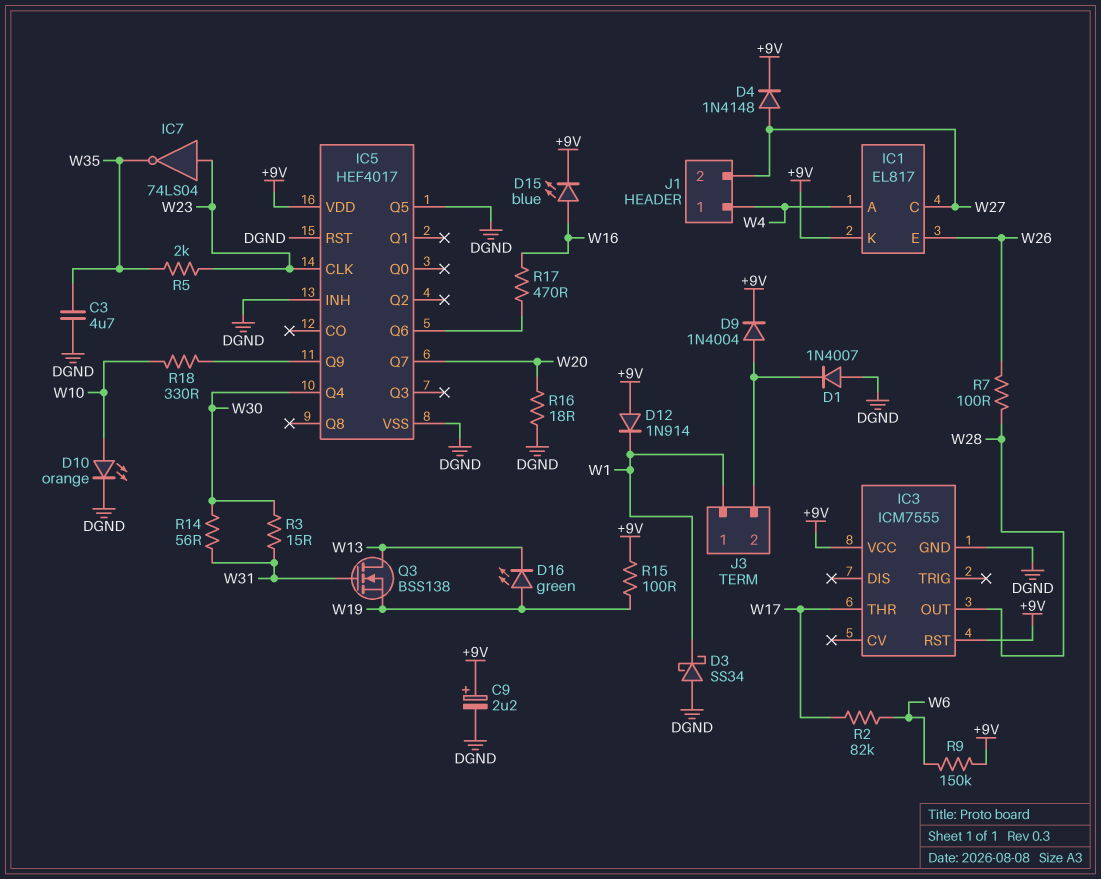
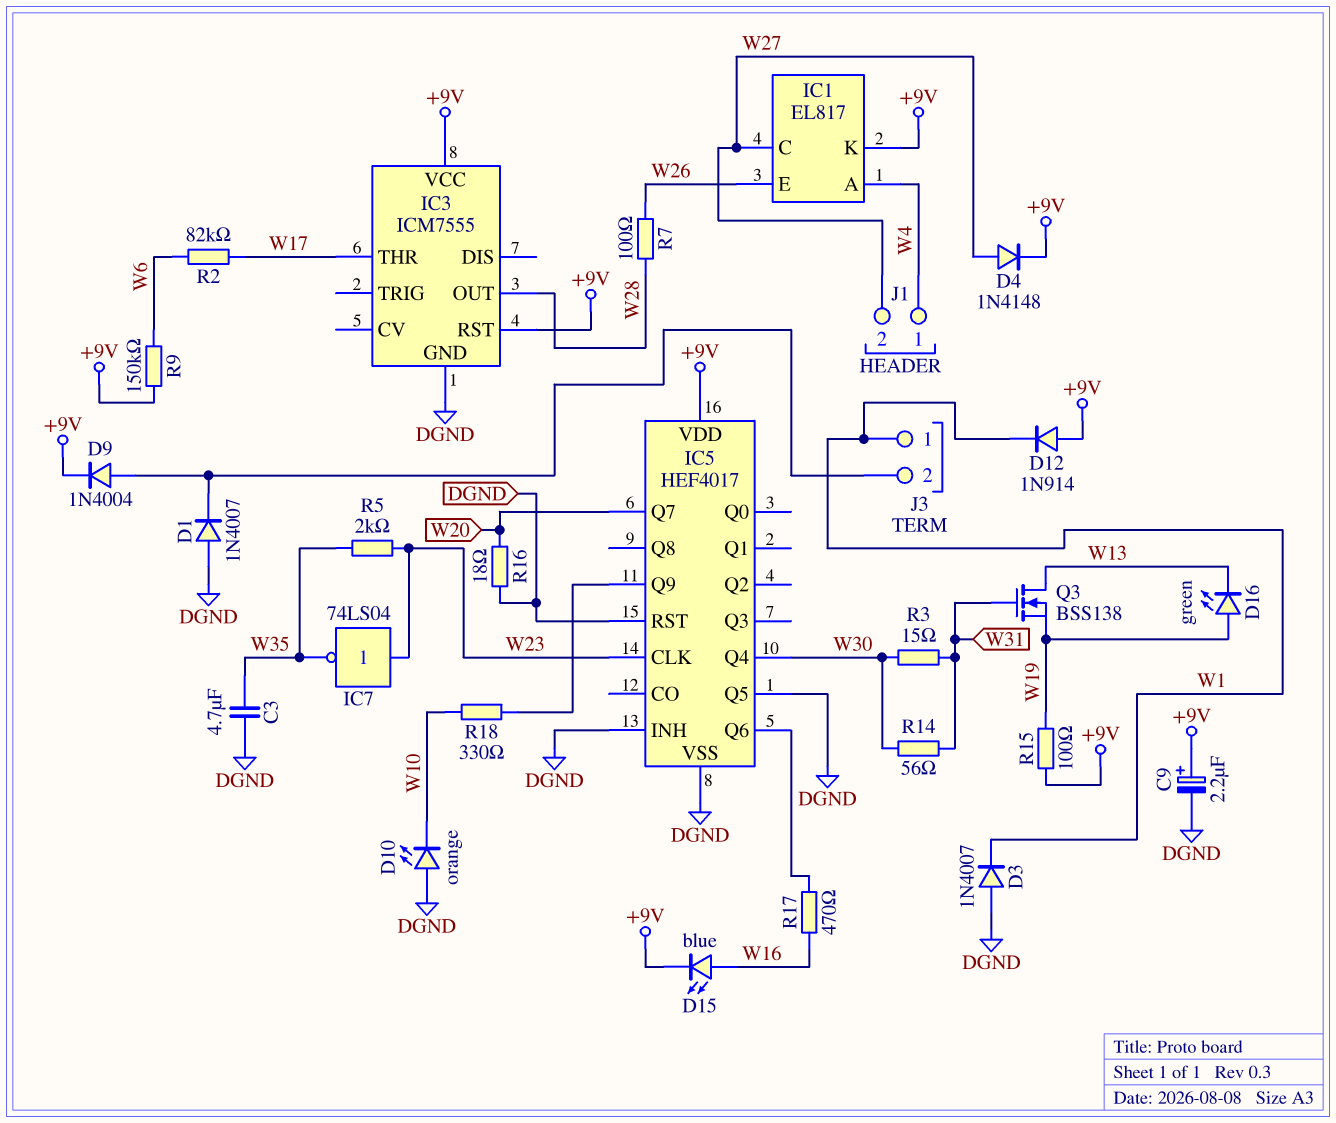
D3: schottky SS34 (A DGND, K W1) -> diode 1N4007 (A DGND, K W1)
D10: LED orange (A W10, K DGND) -> LED orange (A DGND, K W10)

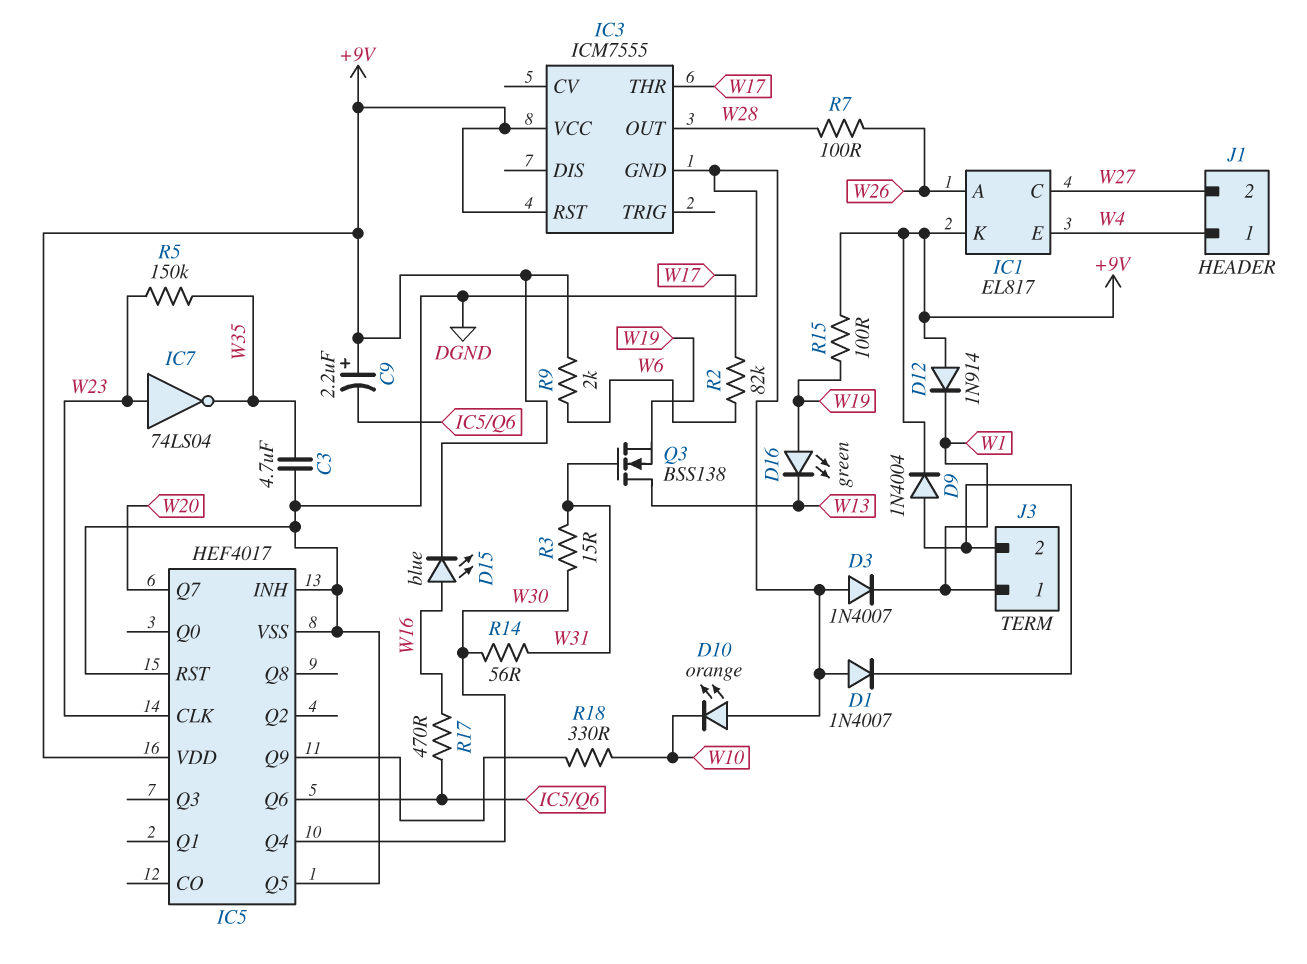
C9: 2.2uF (plus +9V, minus DGND) -> 2.2uF (plus +9V, minus IC5/Q6)
D4: diode 1N4148 (A W27, K +9V) -> none
IC1 pin A: W4 -> W26
IC1 pin E: W26 -> W4
R5: 2k (W23, W35) -> 150k (W23, W35)
R9: 150k (+9V, W6) -> 2k (+9V, W6)
R16: 18 (DGND, W20) -> none

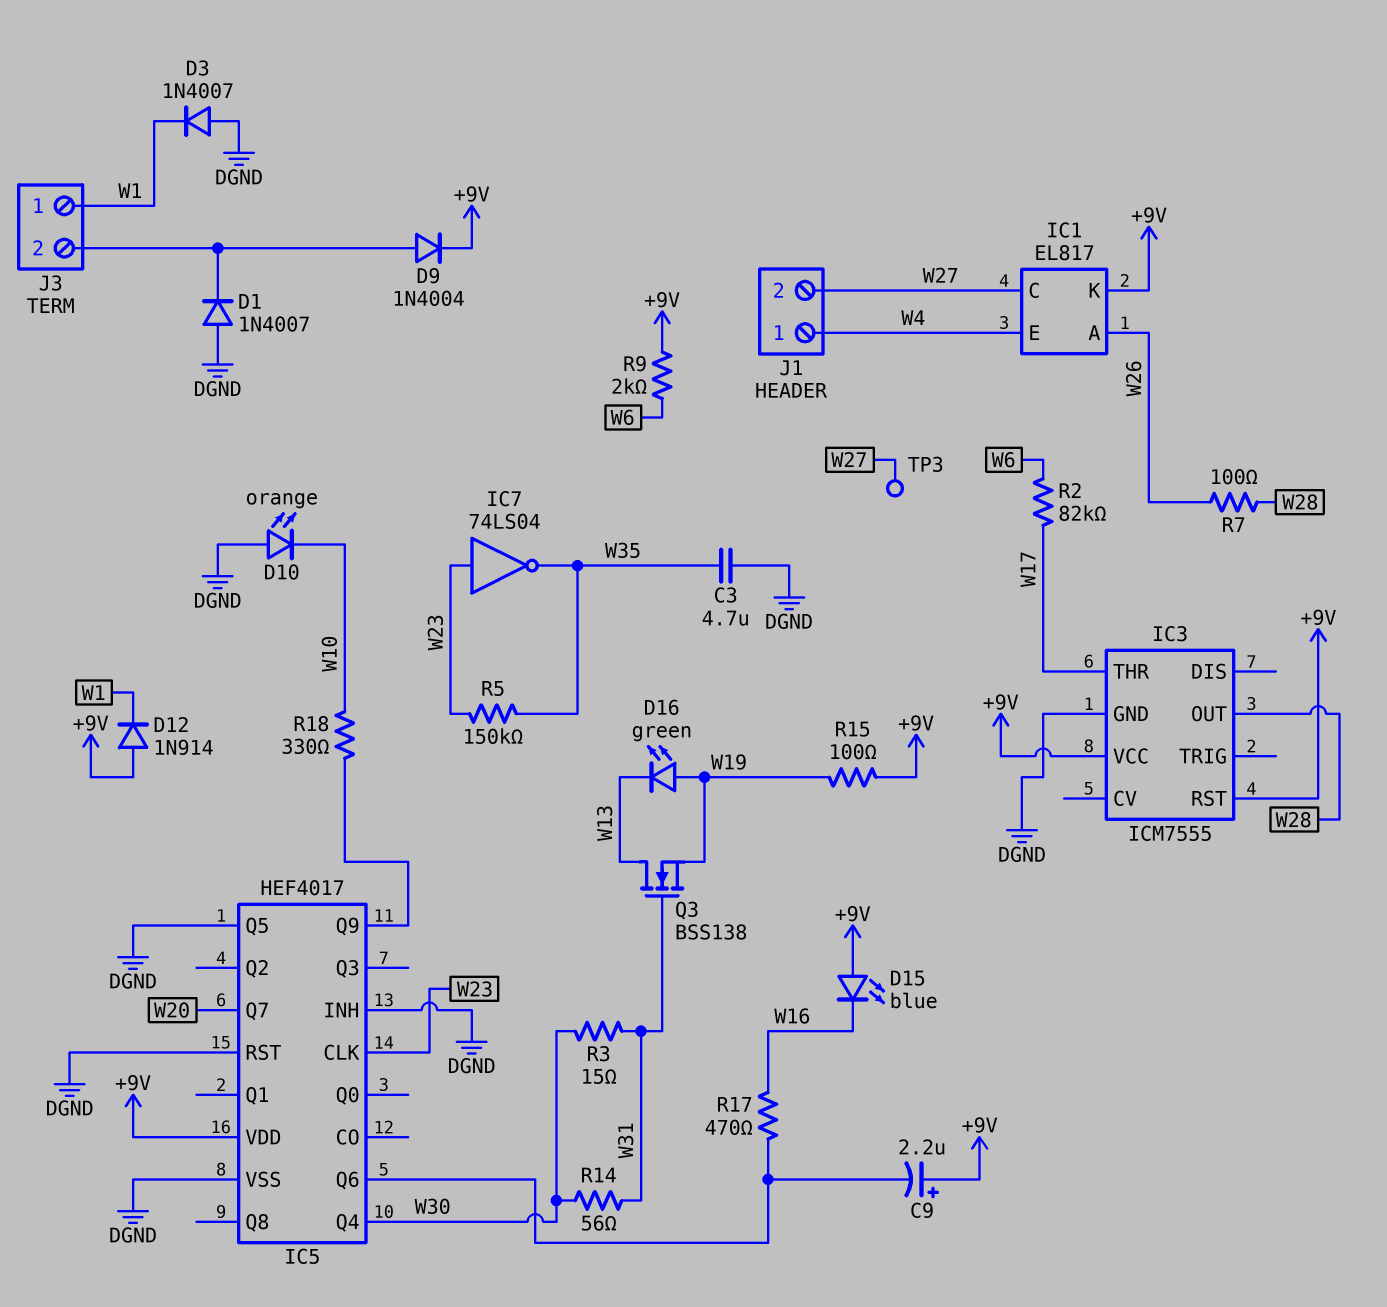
D15: LED blue (A W16, K +9V) -> LED blue (A +9V, K W16)
TP3: none -> test point (W27)

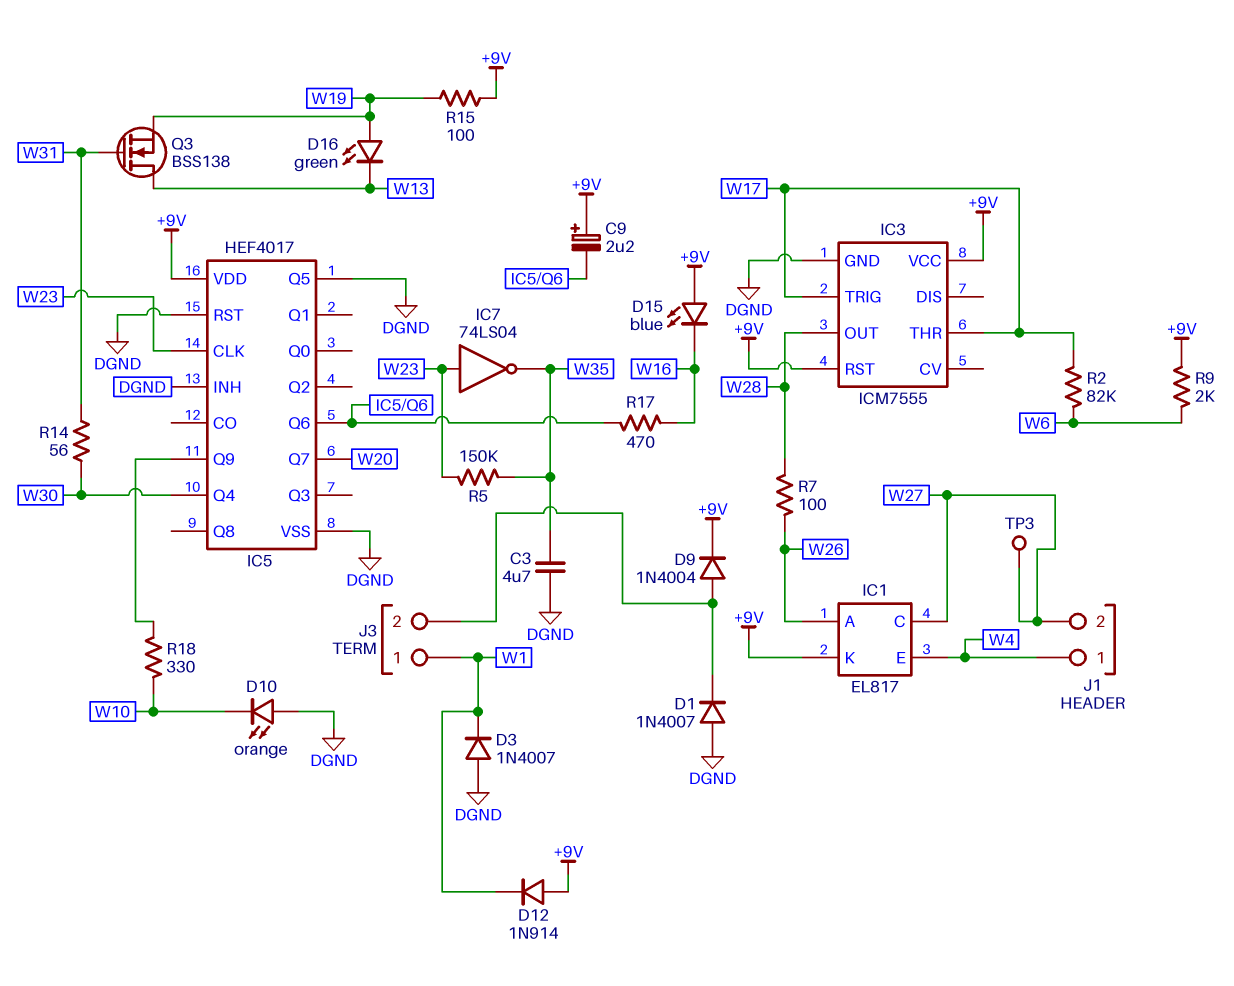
IC3 pin TRIG: none -> W17
R3: 15 (W30, W31) -> none

